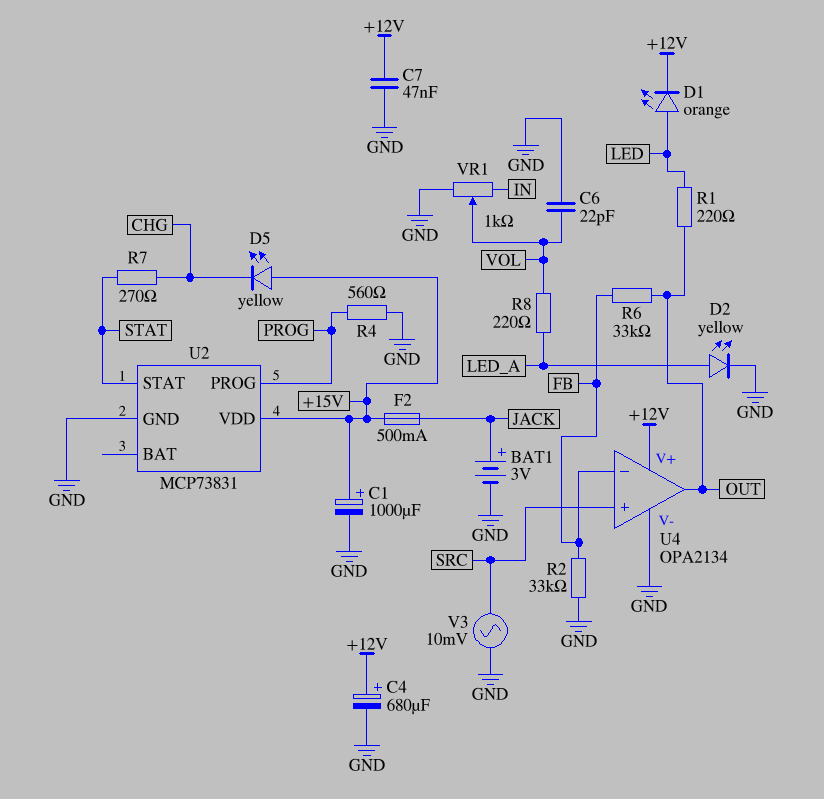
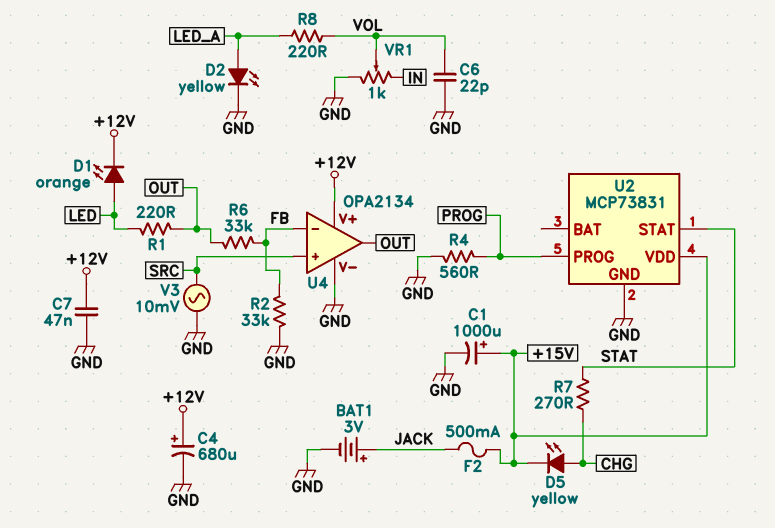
D5: LED yellow (A +15V, K CHG) -> LED yellow (A CHG, K +15V)

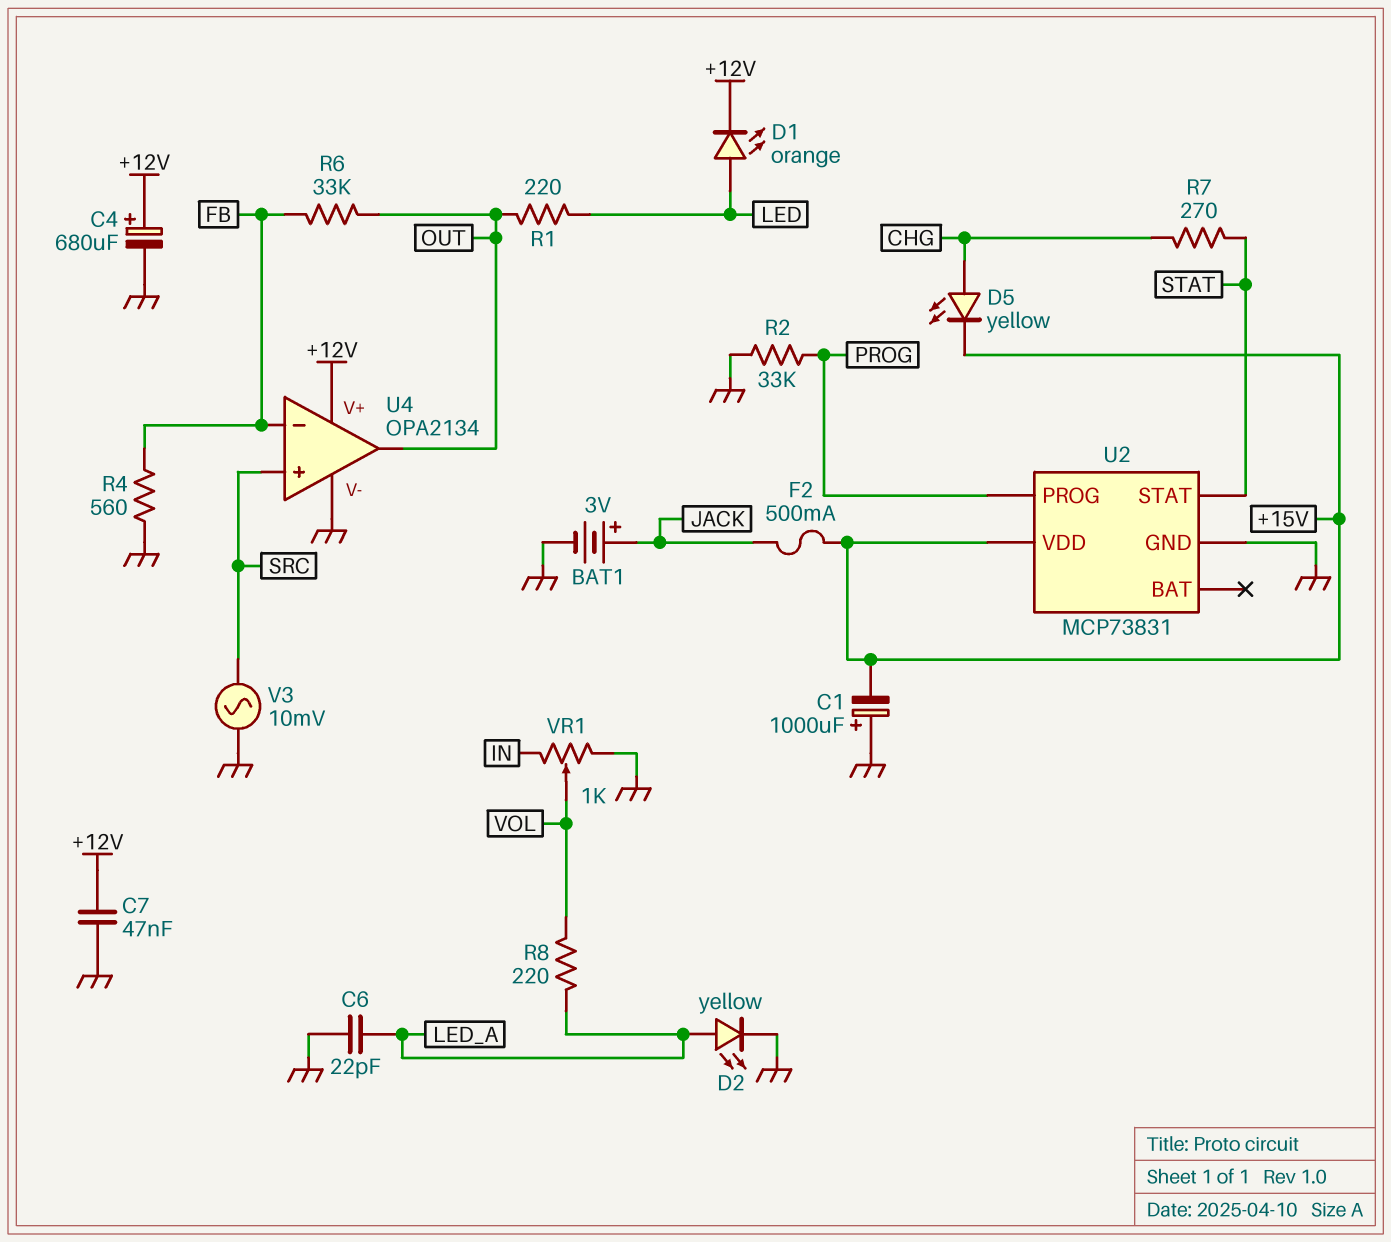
C1: 1000uF (plus +15V, minus GND) -> 1000uF (plus GND, minus +15V)
C6: 22pF (GND, VOL) -> 22pF (GND, LED_A)
R2: 33k (FB, GND) -> 33k (GND, PROG)
R4: 560 (GND, PROG) -> 560 (FB, GND)

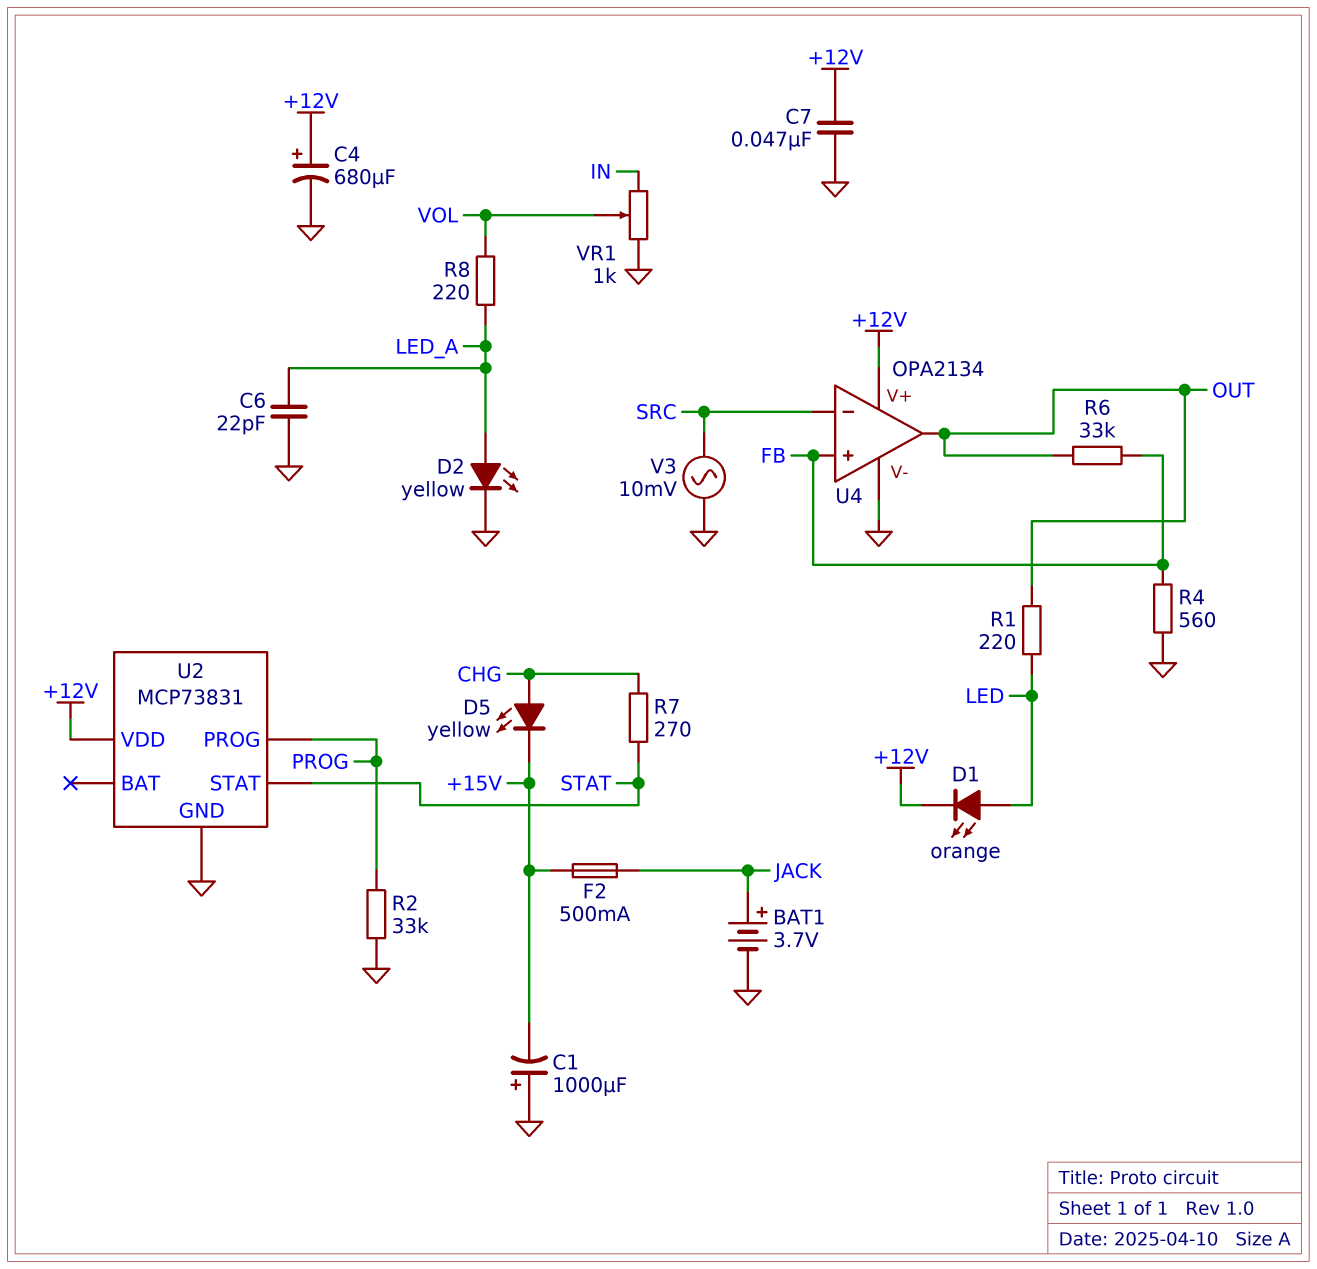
BAT1: 3V (plus JACK, minus GND) -> 3.7V (plus JACK, minus GND)
U2 pin VDD: +15V -> +12V
U4 pin in+: SRC -> FB
U4 pin in-: FB -> SRC

